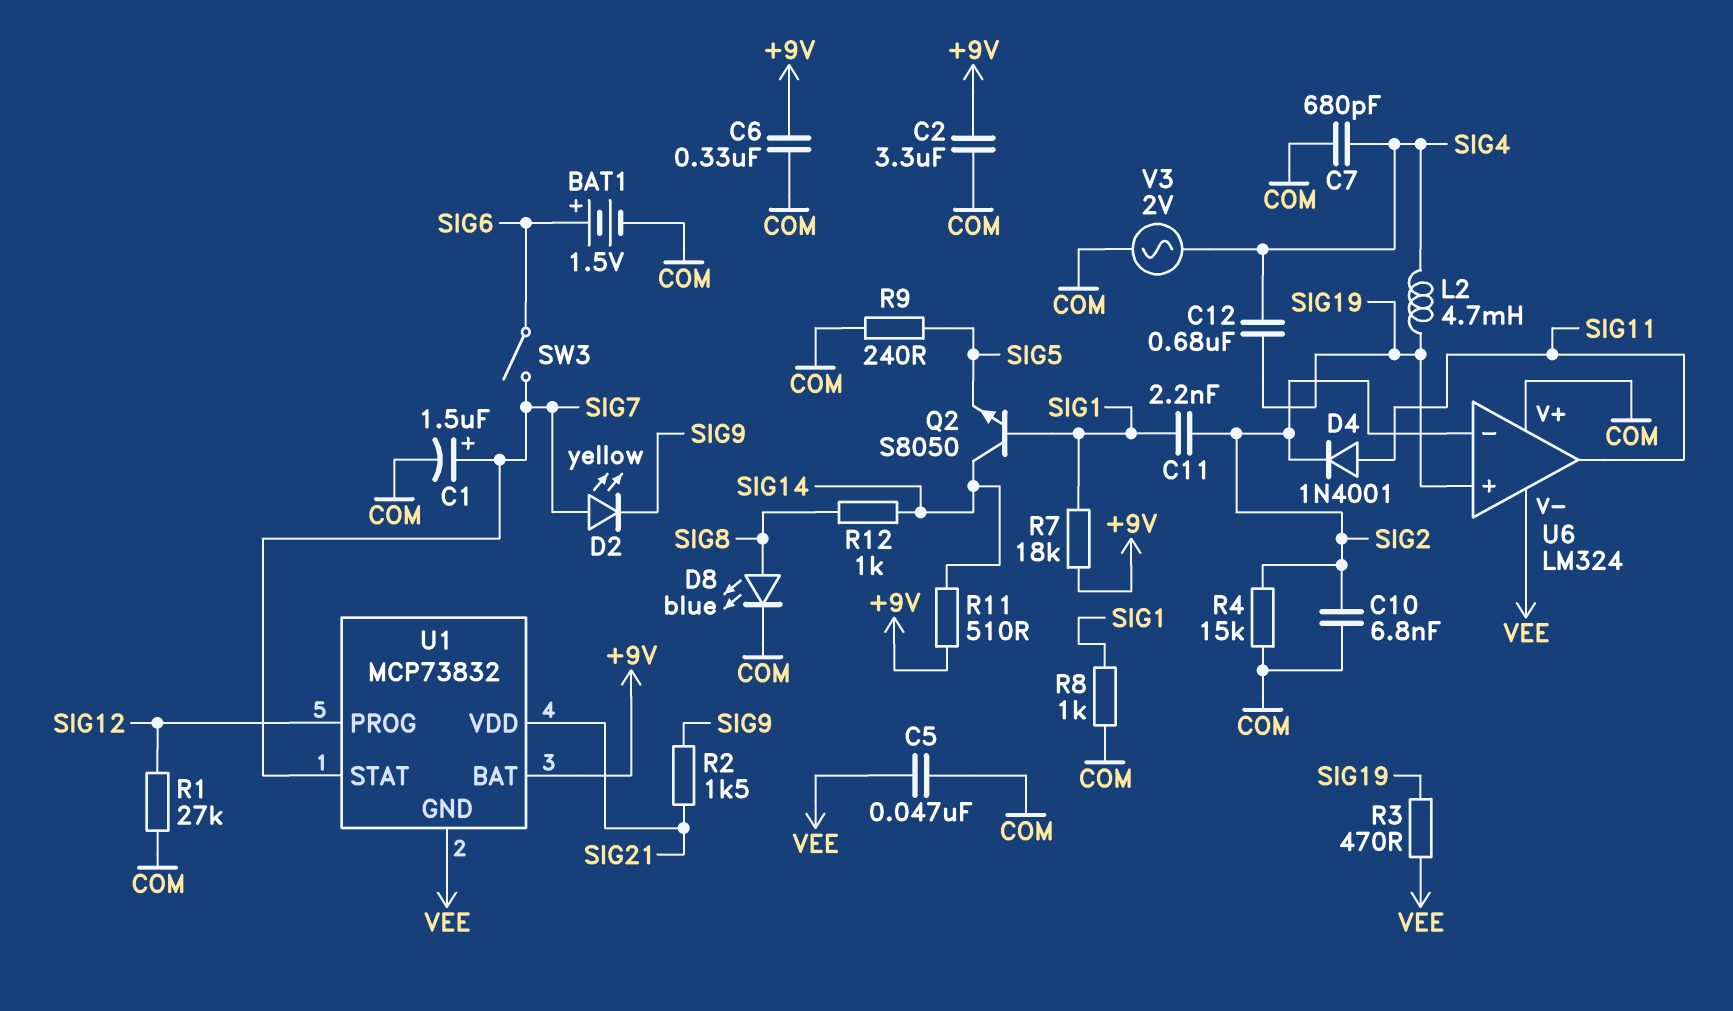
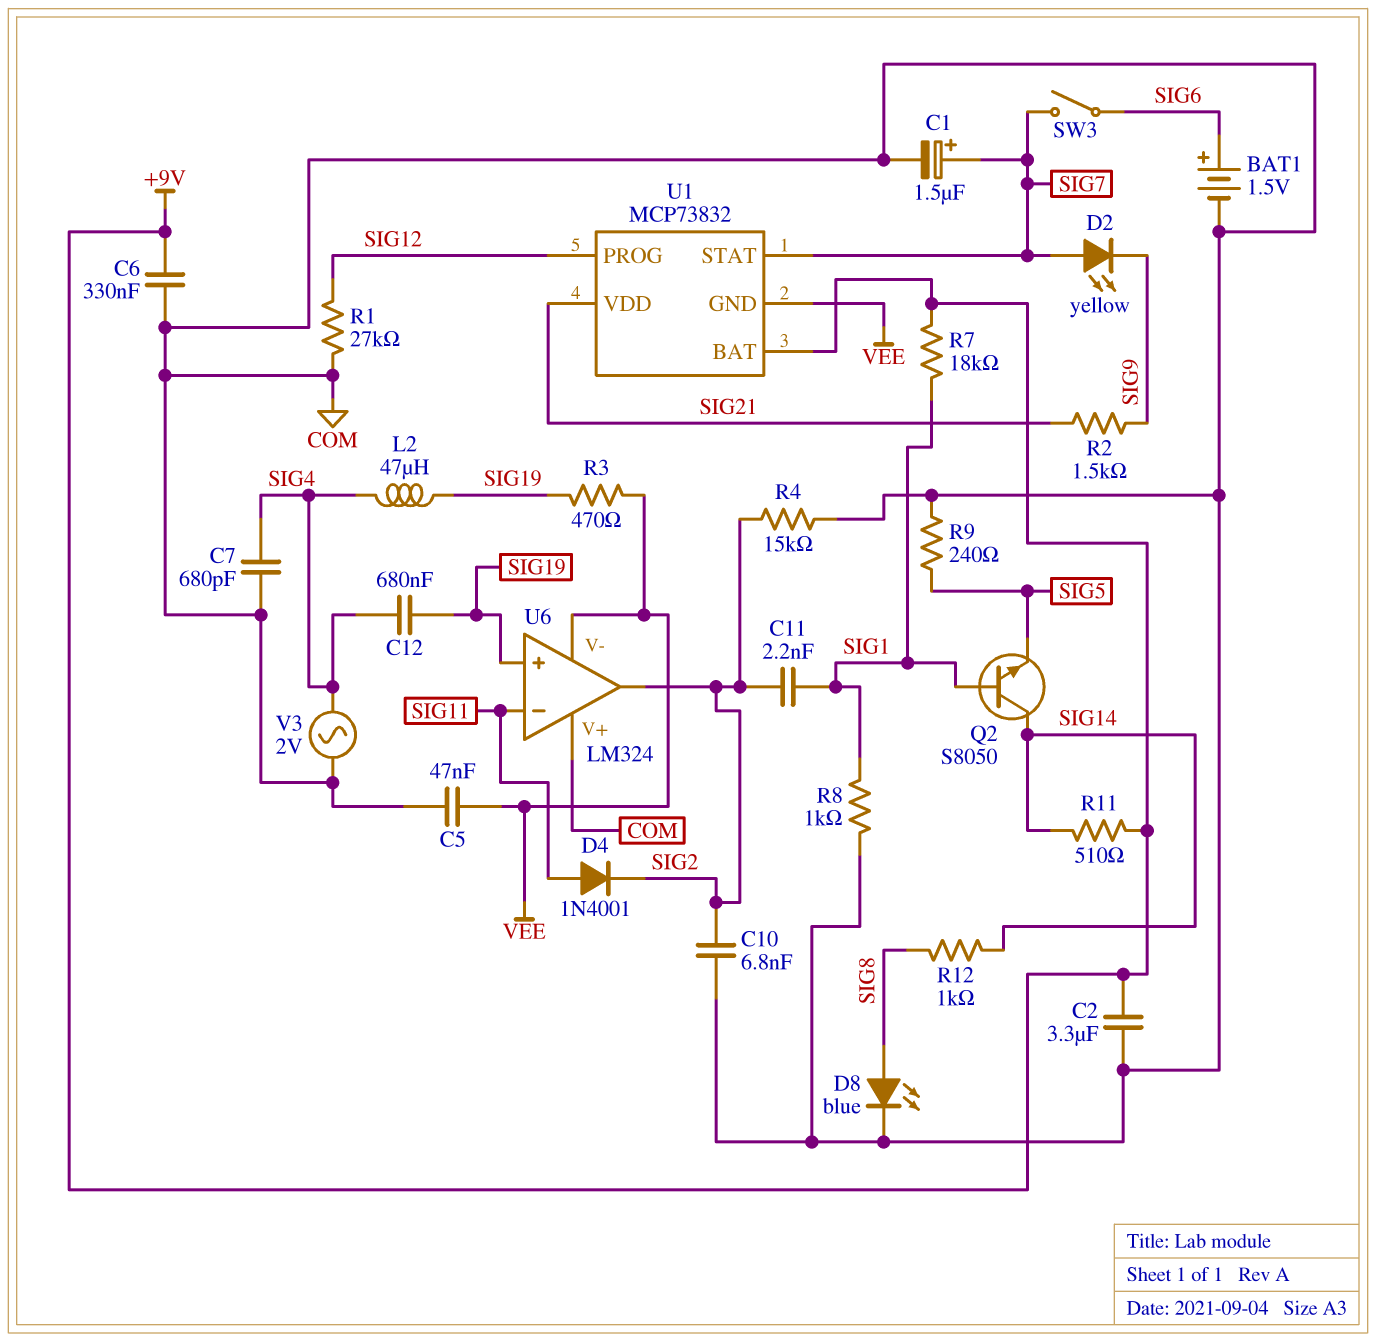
L2: 4.7mH (SIG4, SIG19) -> 47uH (SIG4, SIG19)
U6 pin in-: SIG2 -> SIG11
U6 pin out: SIG11 -> SIG2

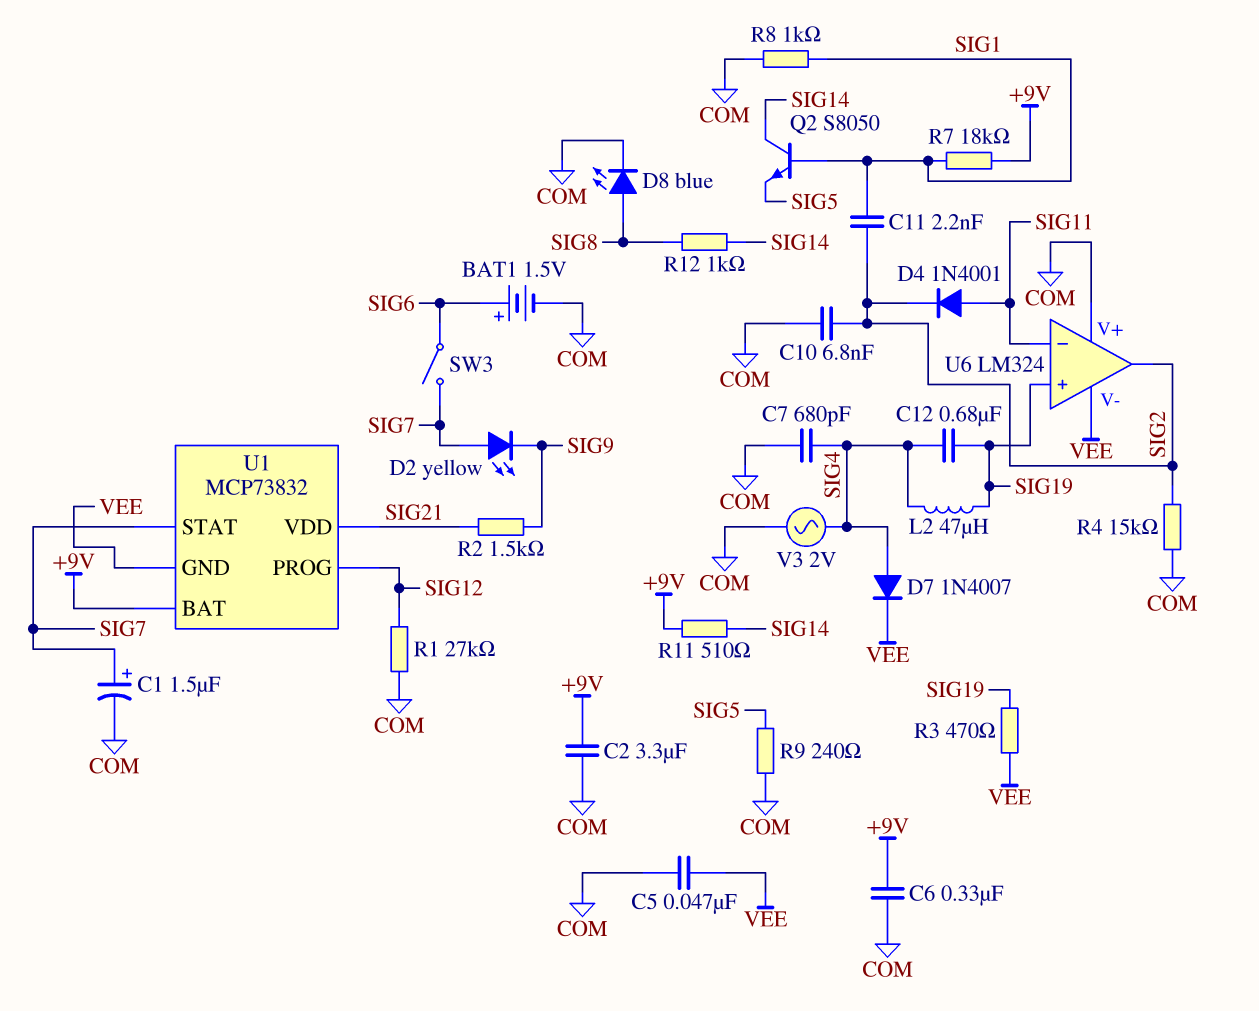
D7: none -> diode 1N4007 (A SIG4, K VEE)

